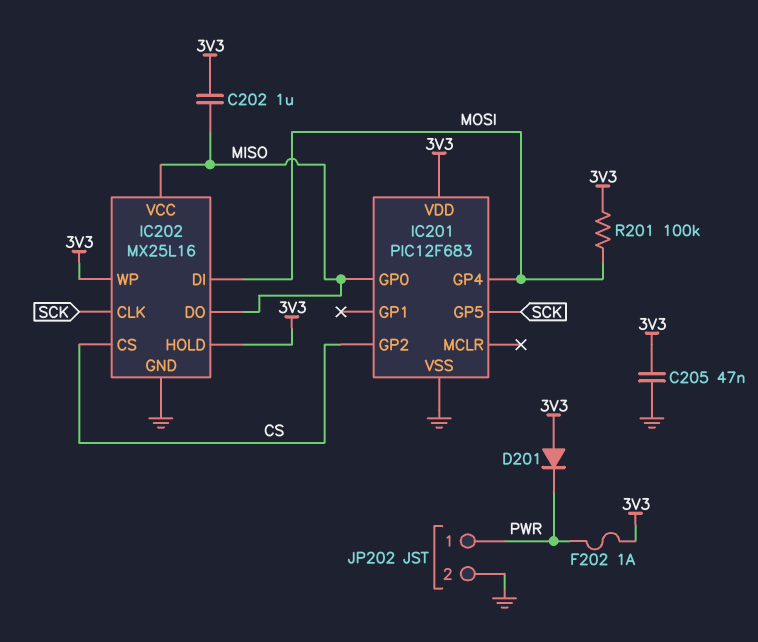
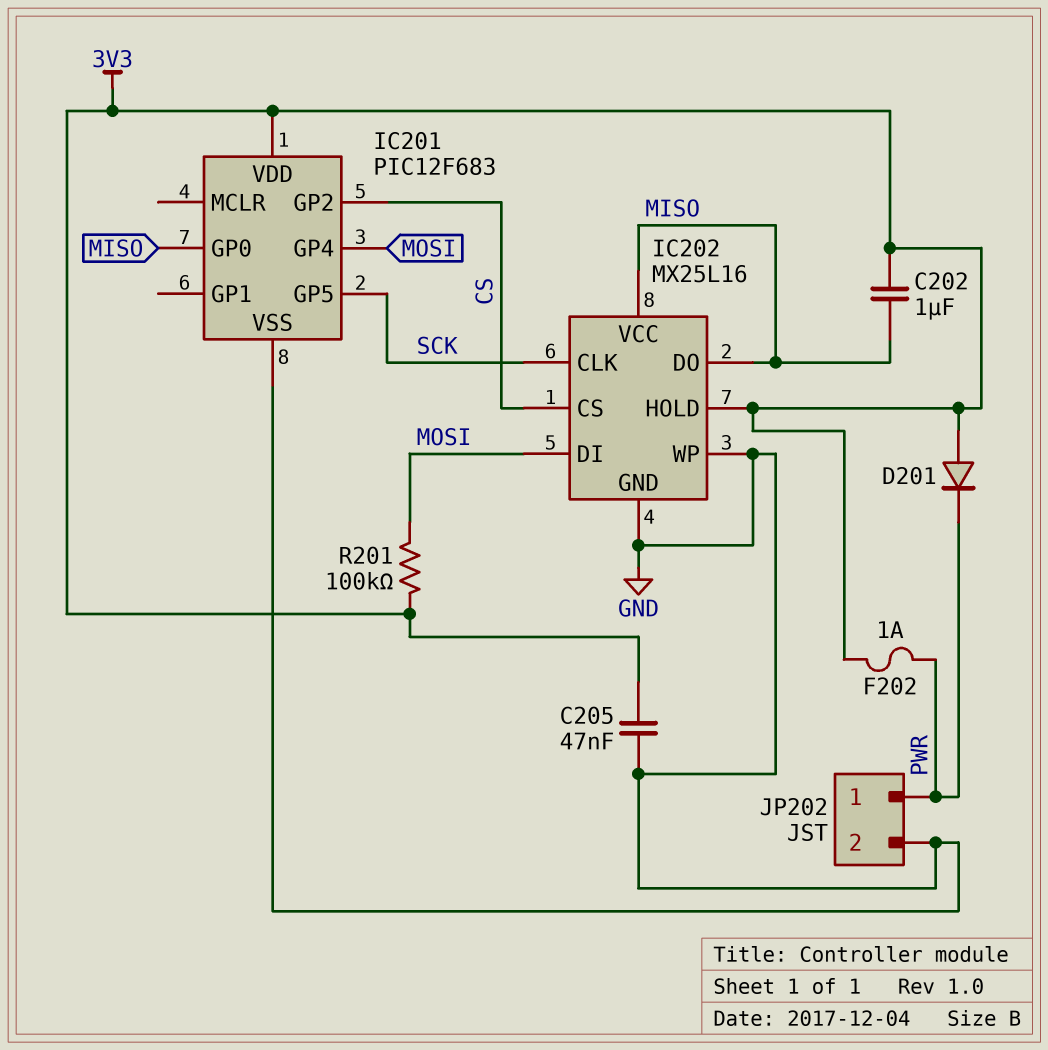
IC202 pin WP: 3V3 -> GND

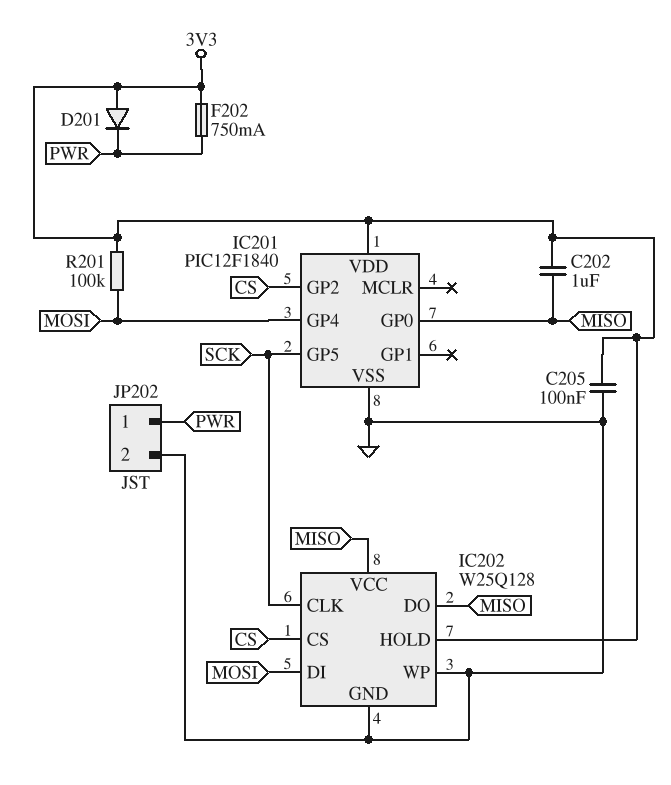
C205: 47nF (3V3, GND) -> 100nF (3V3, GND)
F202: 1A (3V3, PWR) -> 750mA (3V3, PWR)
IC201: PIC12F683 -> PIC12F1840
IC202: MX25L16 -> W25Q128

